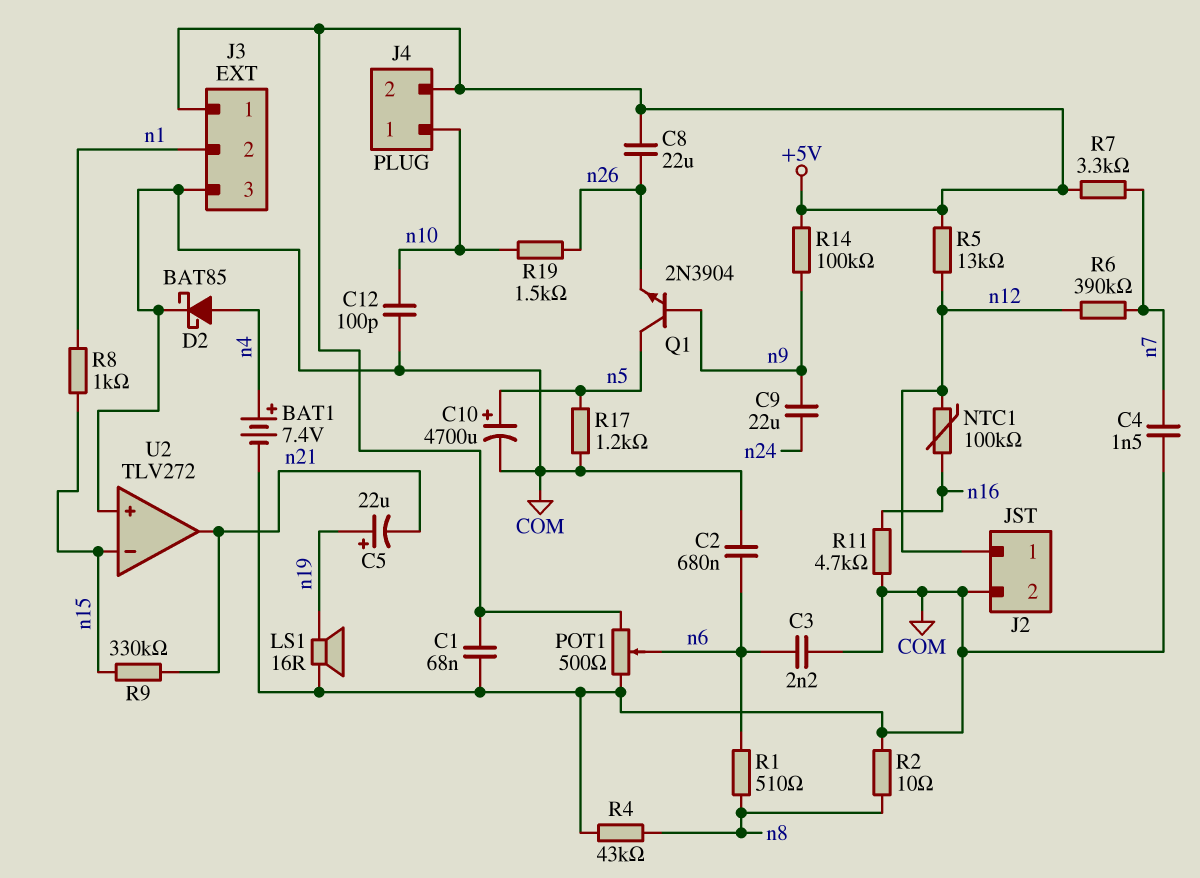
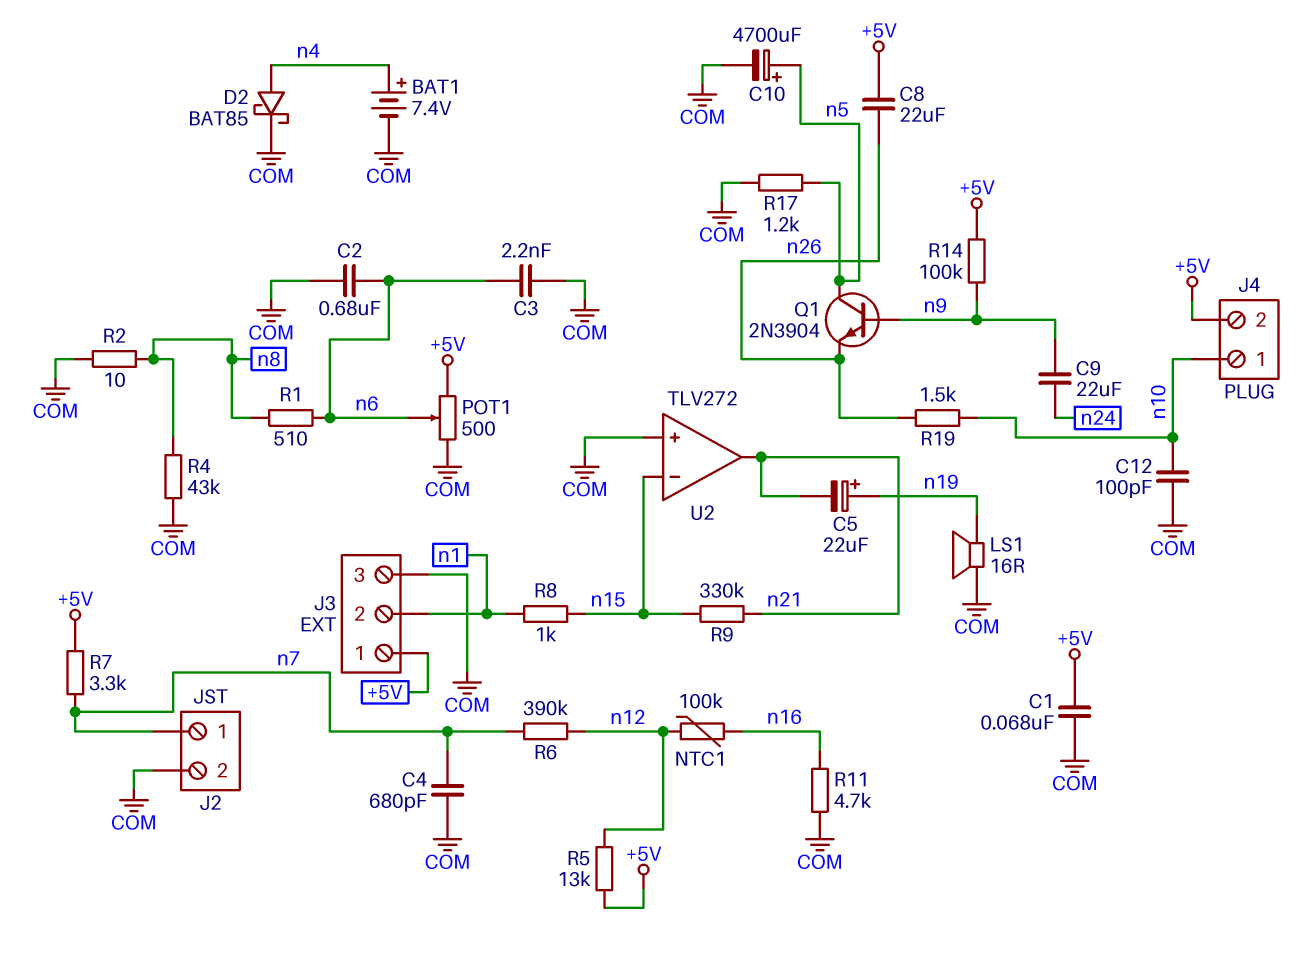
C4: 1.5nF (COM, n7) -> 680pF (COM, n7)
J2 pin 1: n12 -> n7

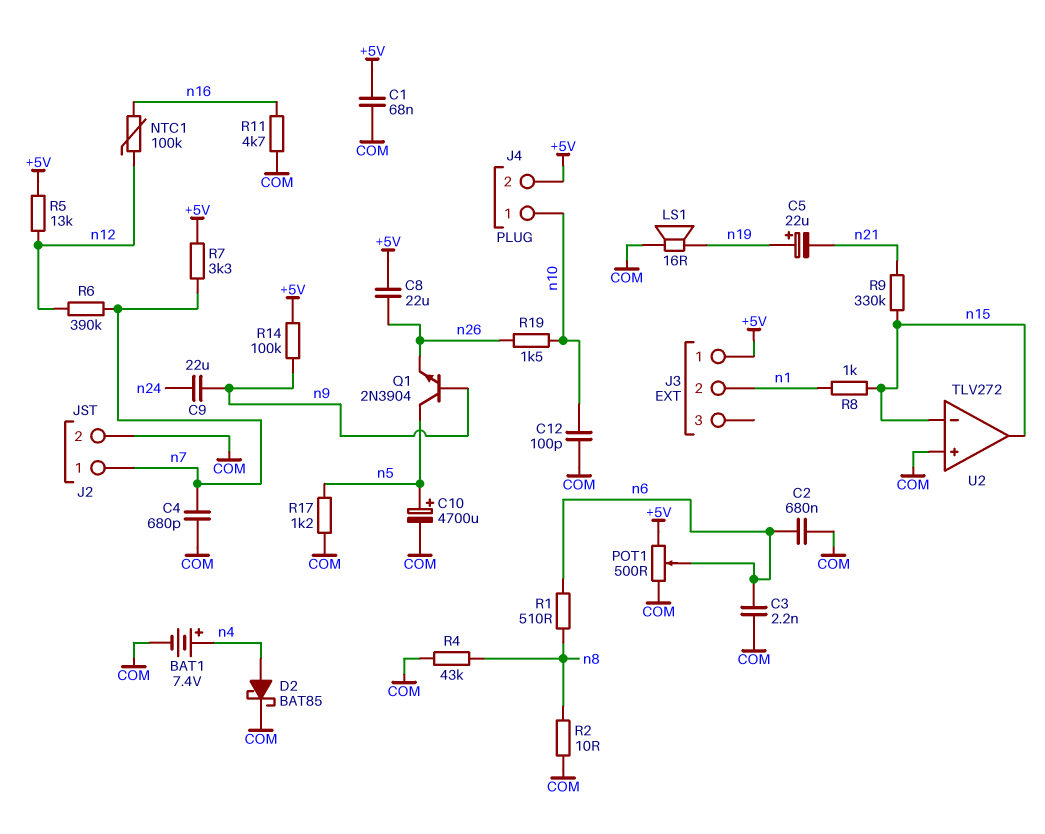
J3 pin 3: COM -> none
U2 pin out: n21 -> n15

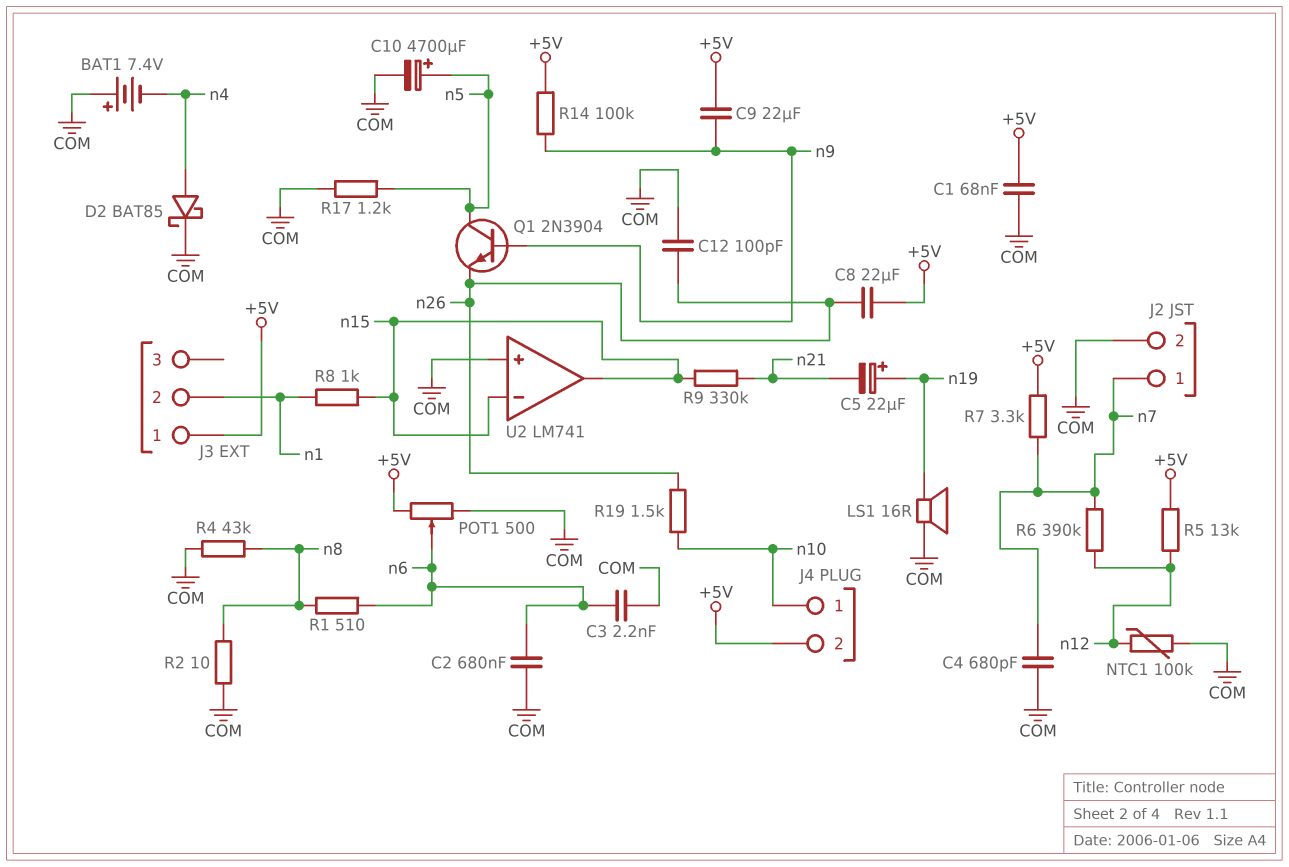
BAT1: 7.4V (plus n4, minus COM) -> 7.4V (plus COM, minus n4)
C9: 22uF (n9, n24) -> 22uF (+5V, n9)
C12: 100pF (COM, n10) -> 100pF (COM, n26)
NTC1: 100k (n12, n16) -> 100k (COM, n12)
R11: 4.7k (COM, n16) -> none
U2: TLV272 -> LM741

